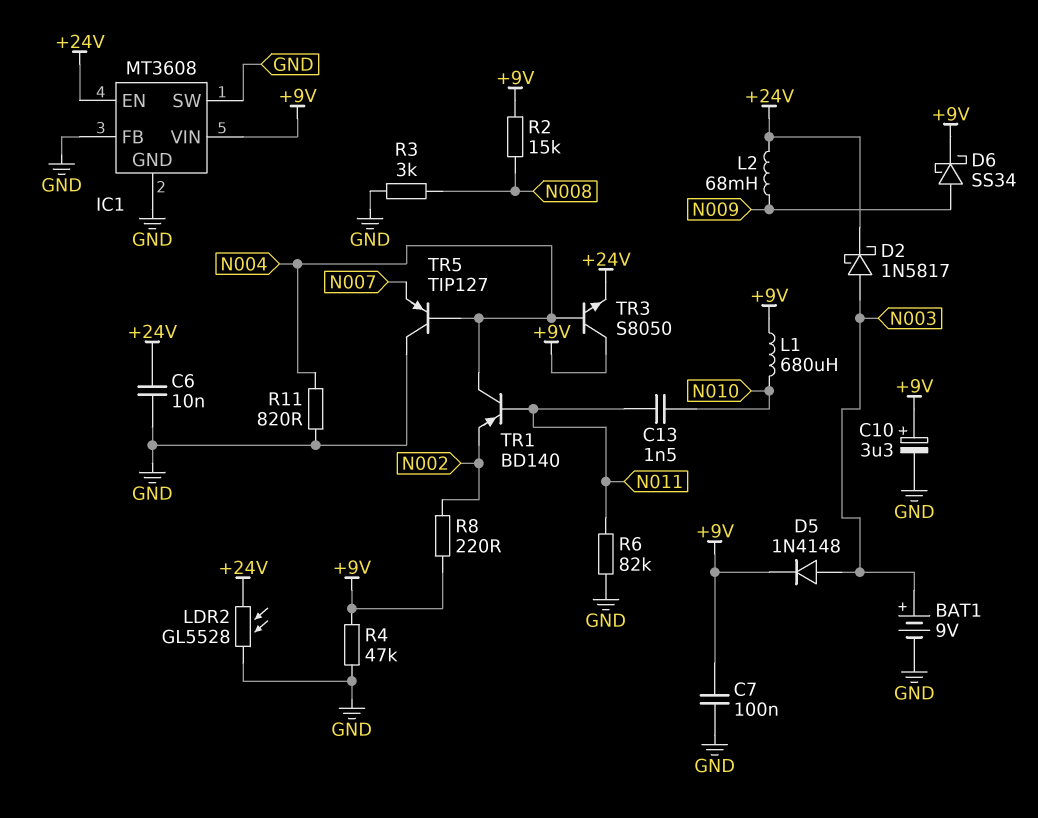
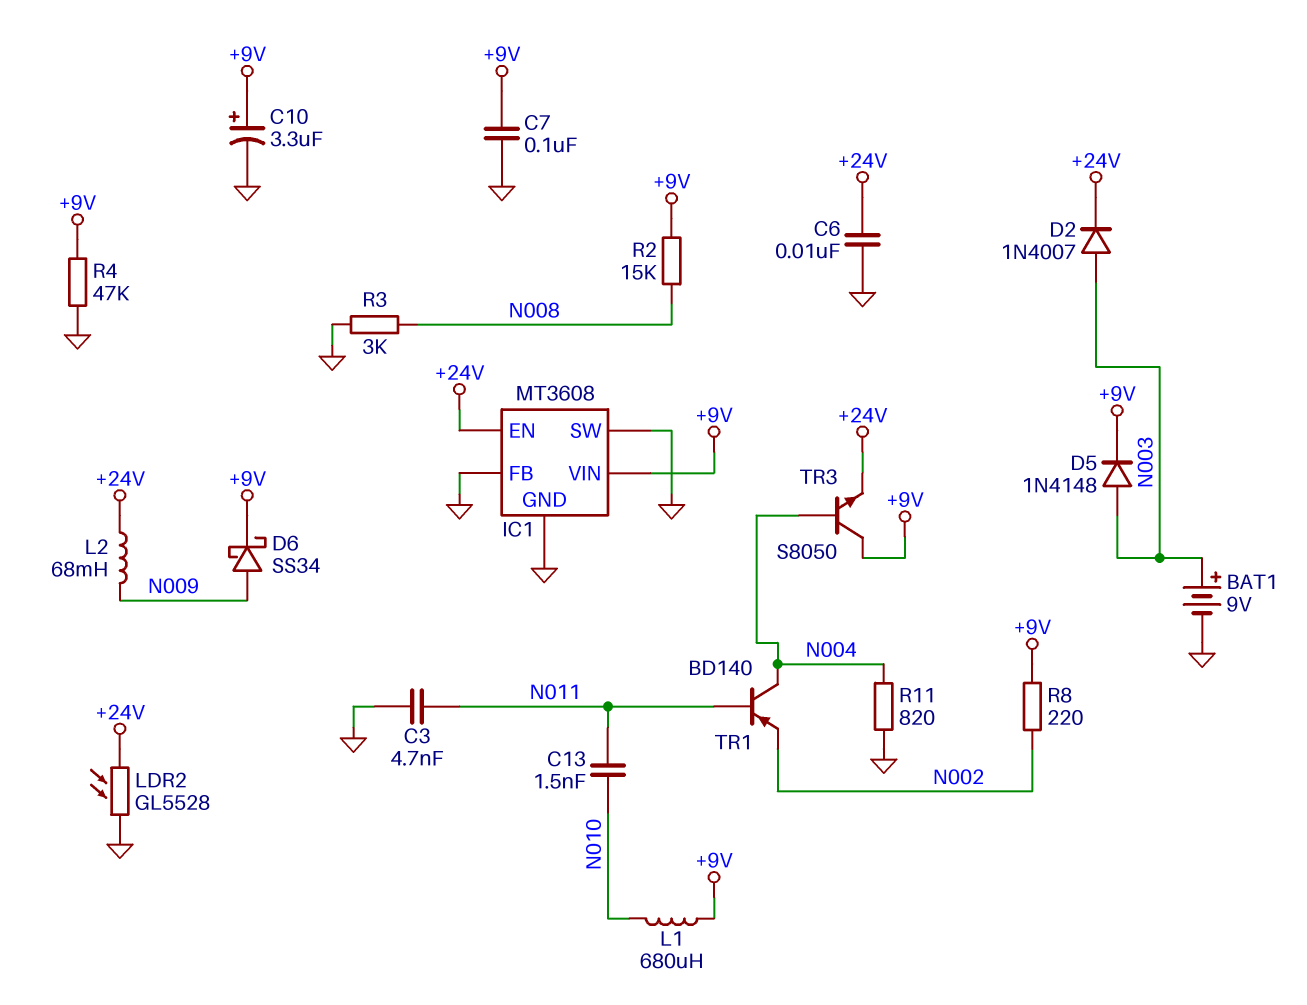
C3: none -> 4.7nF (GND, N011)
D2: schottky 1N5817 (A N003, K +24V) -> diode 1N4007 (A N003, K +24V)
R6: 82k (GND, N011) -> none
TR5: PNP TIP127 (B N004, C GND, E N007) -> none

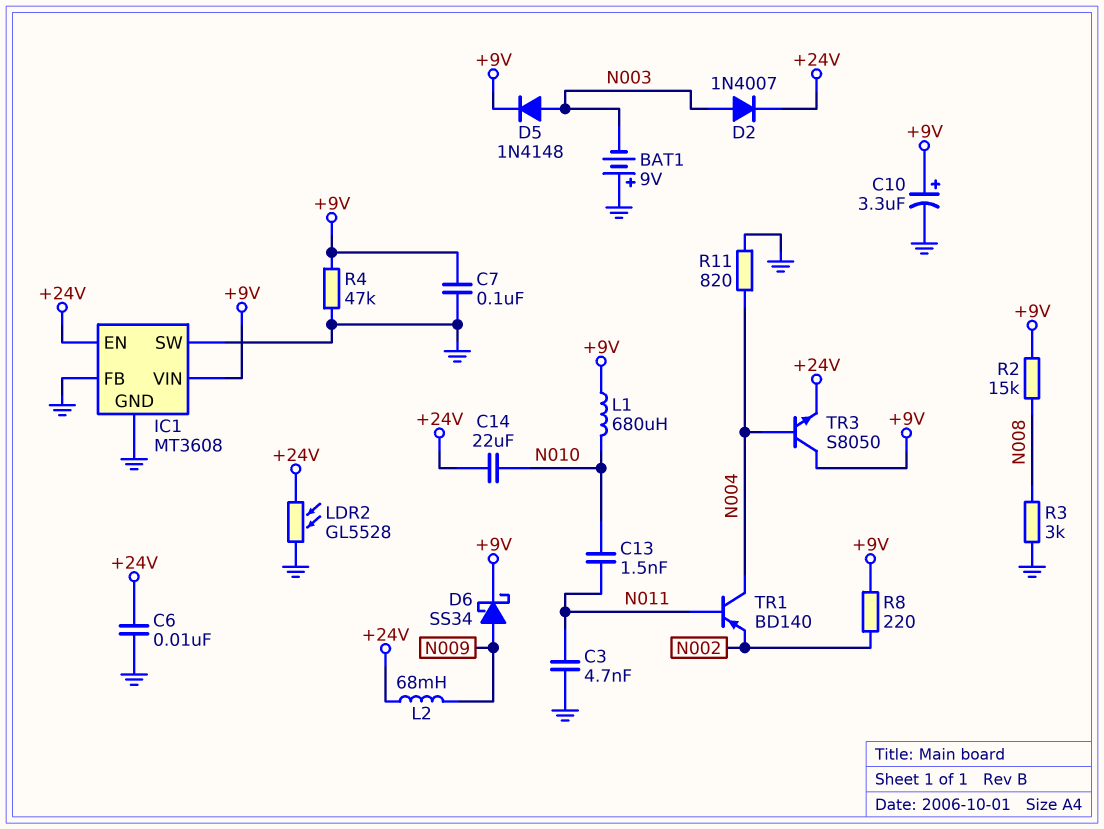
BAT1: 9V (plus N003, minus GND) -> 9V (plus GND, minus N003)
C14: none -> 22uF (+24V, N010)

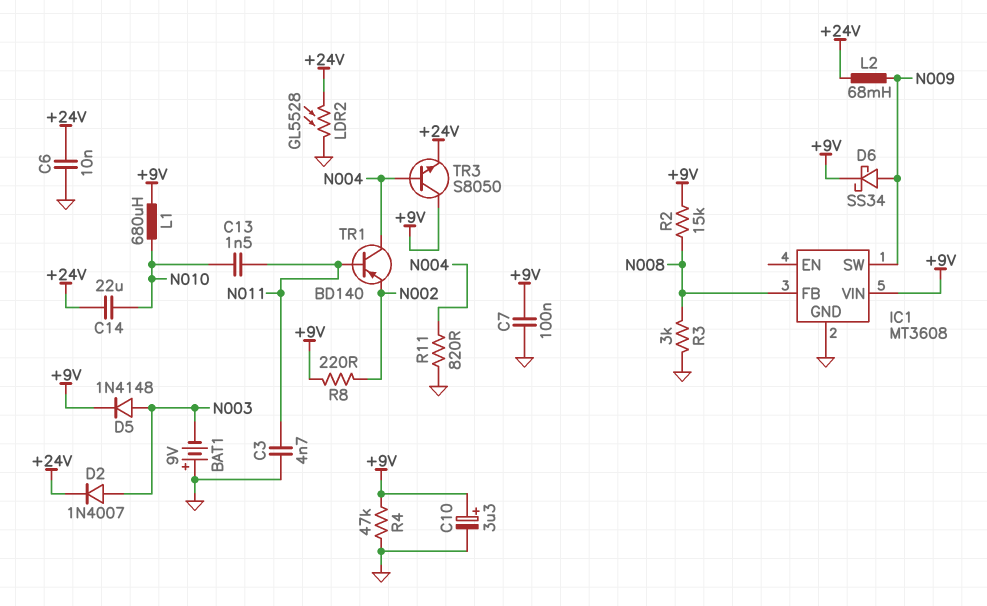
IC1 pin EN: +24V -> none
IC1 pin FB: GND -> N008
IC1 pin SW: GND -> N009

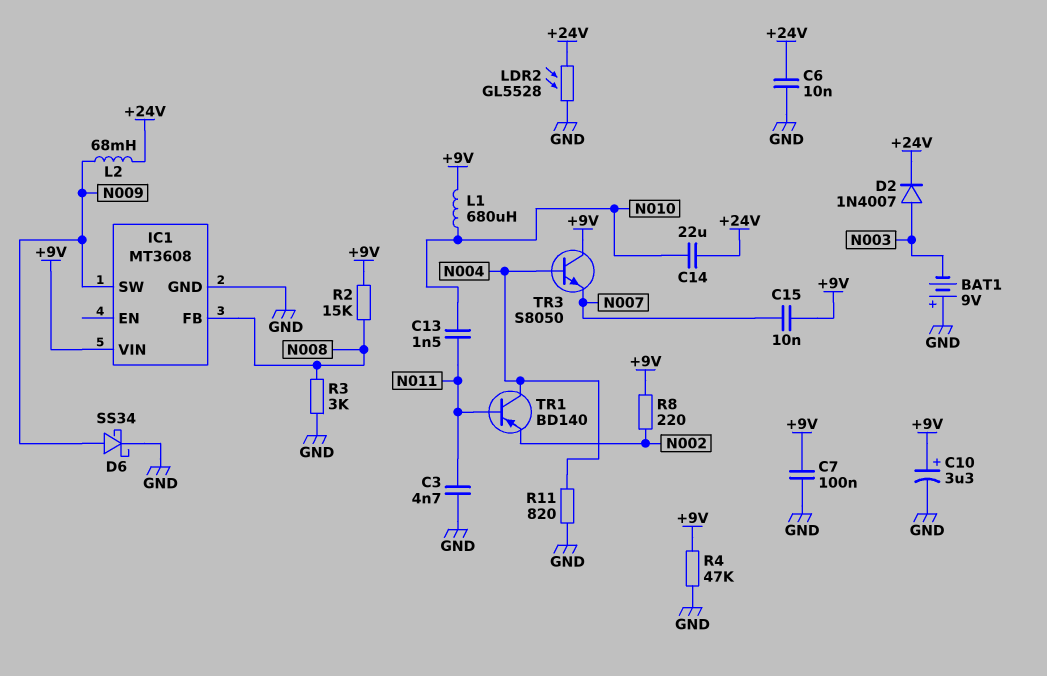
C15: none -> 10nF (+9V, N007)
D5: diode 1N4148 (A N003, K +9V) -> none
D6: schottky SS34 (A N009, K +9V) -> schottky SS34 (A N009, K GND)
TR3: NPN S8050 (B N004, C +9V, E +24V) -> NPN S8050 (B N004, C +9V, E N007)

